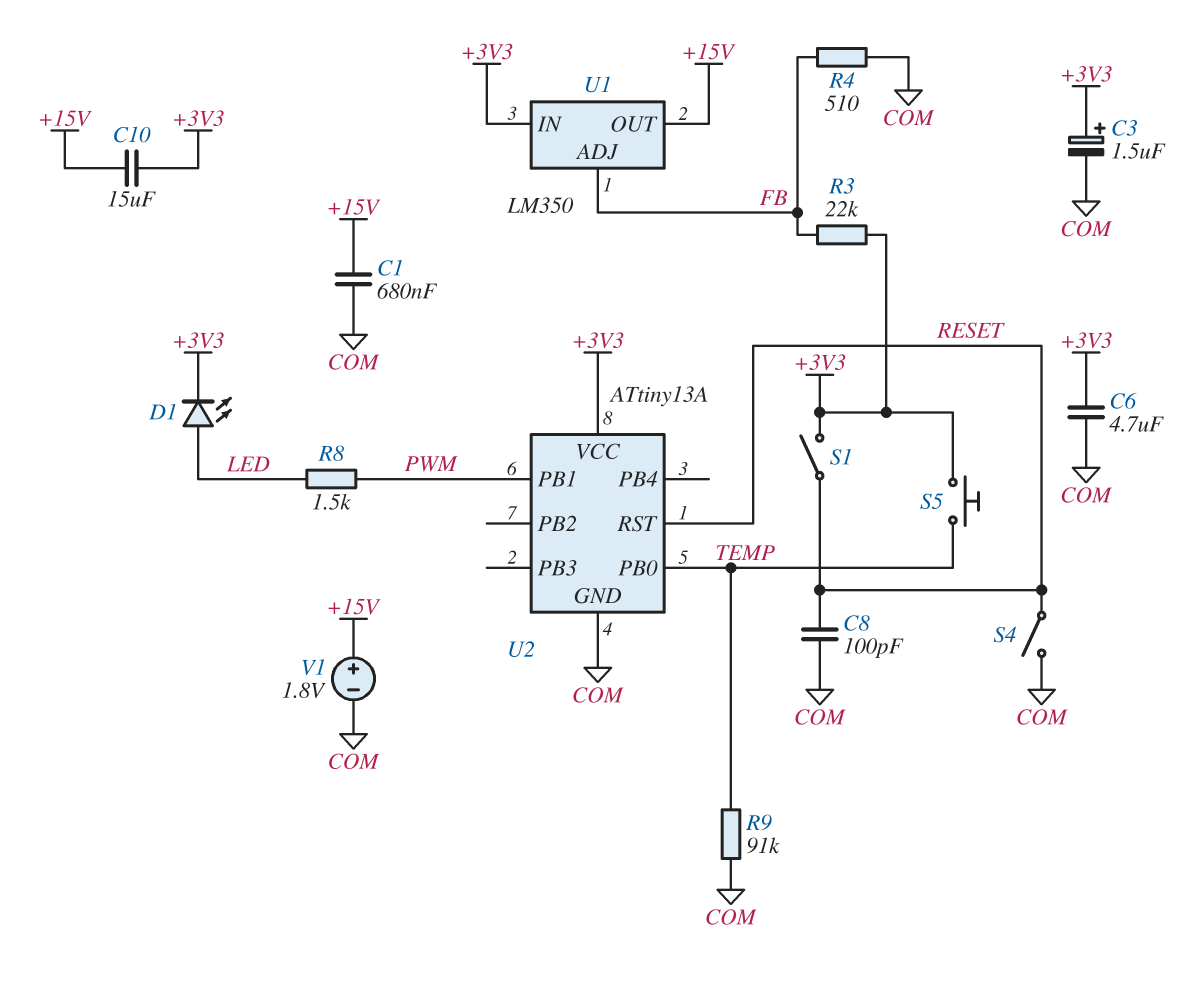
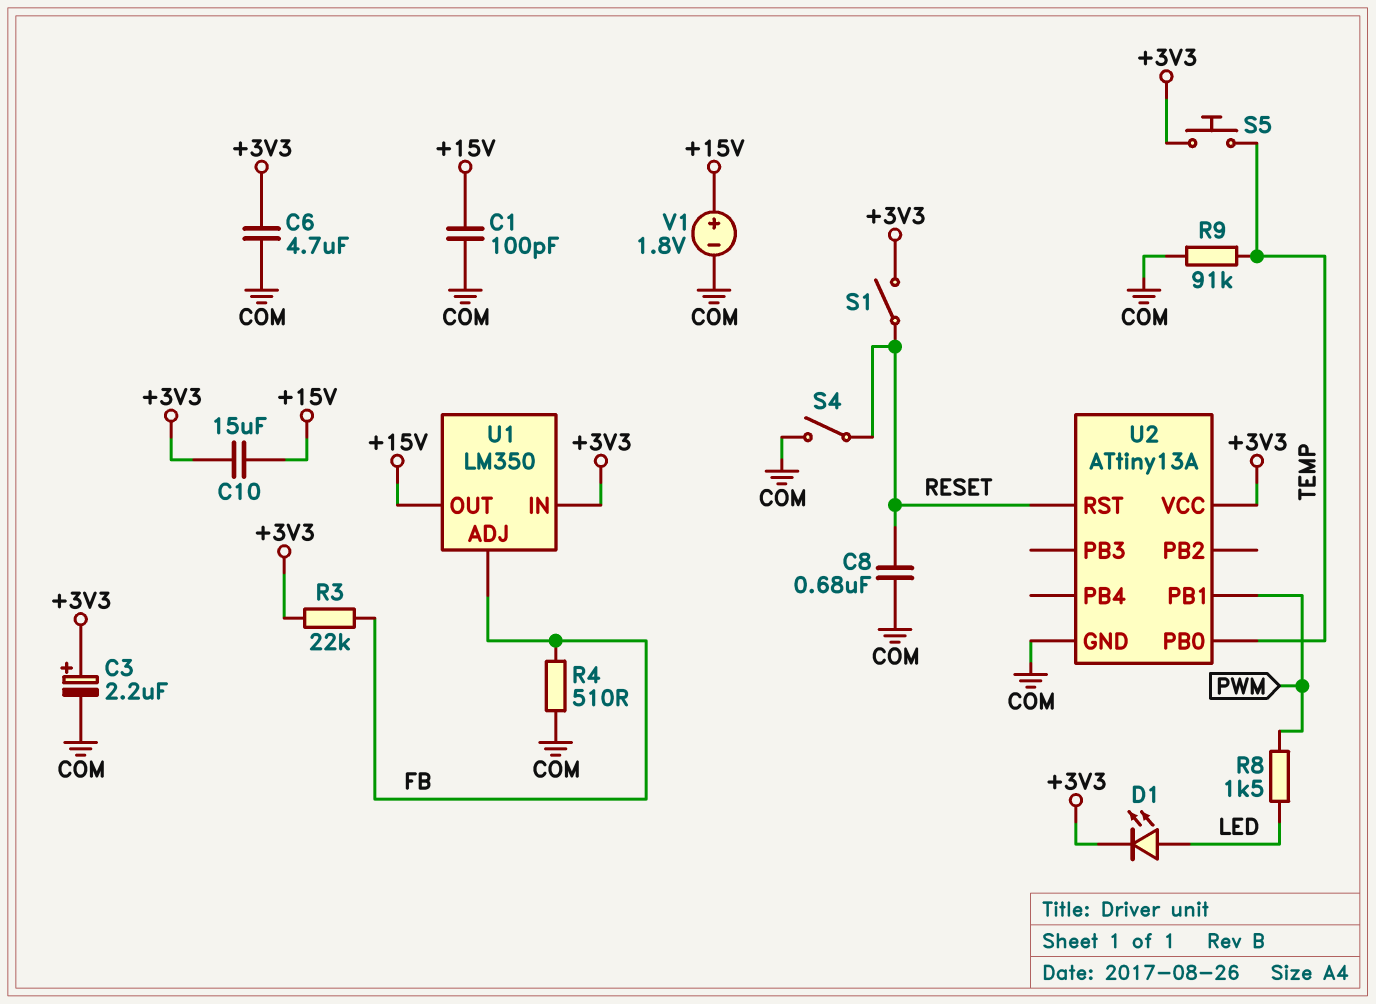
C1: 680nF (+15V, COM) -> 100pF (+15V, COM)
C3: 1.5uF (plus +3V3, minus COM) -> 2.2uF (plus +3V3, minus COM)
C8: 100pF (COM, RESET) -> 680nF (COM, RESET)

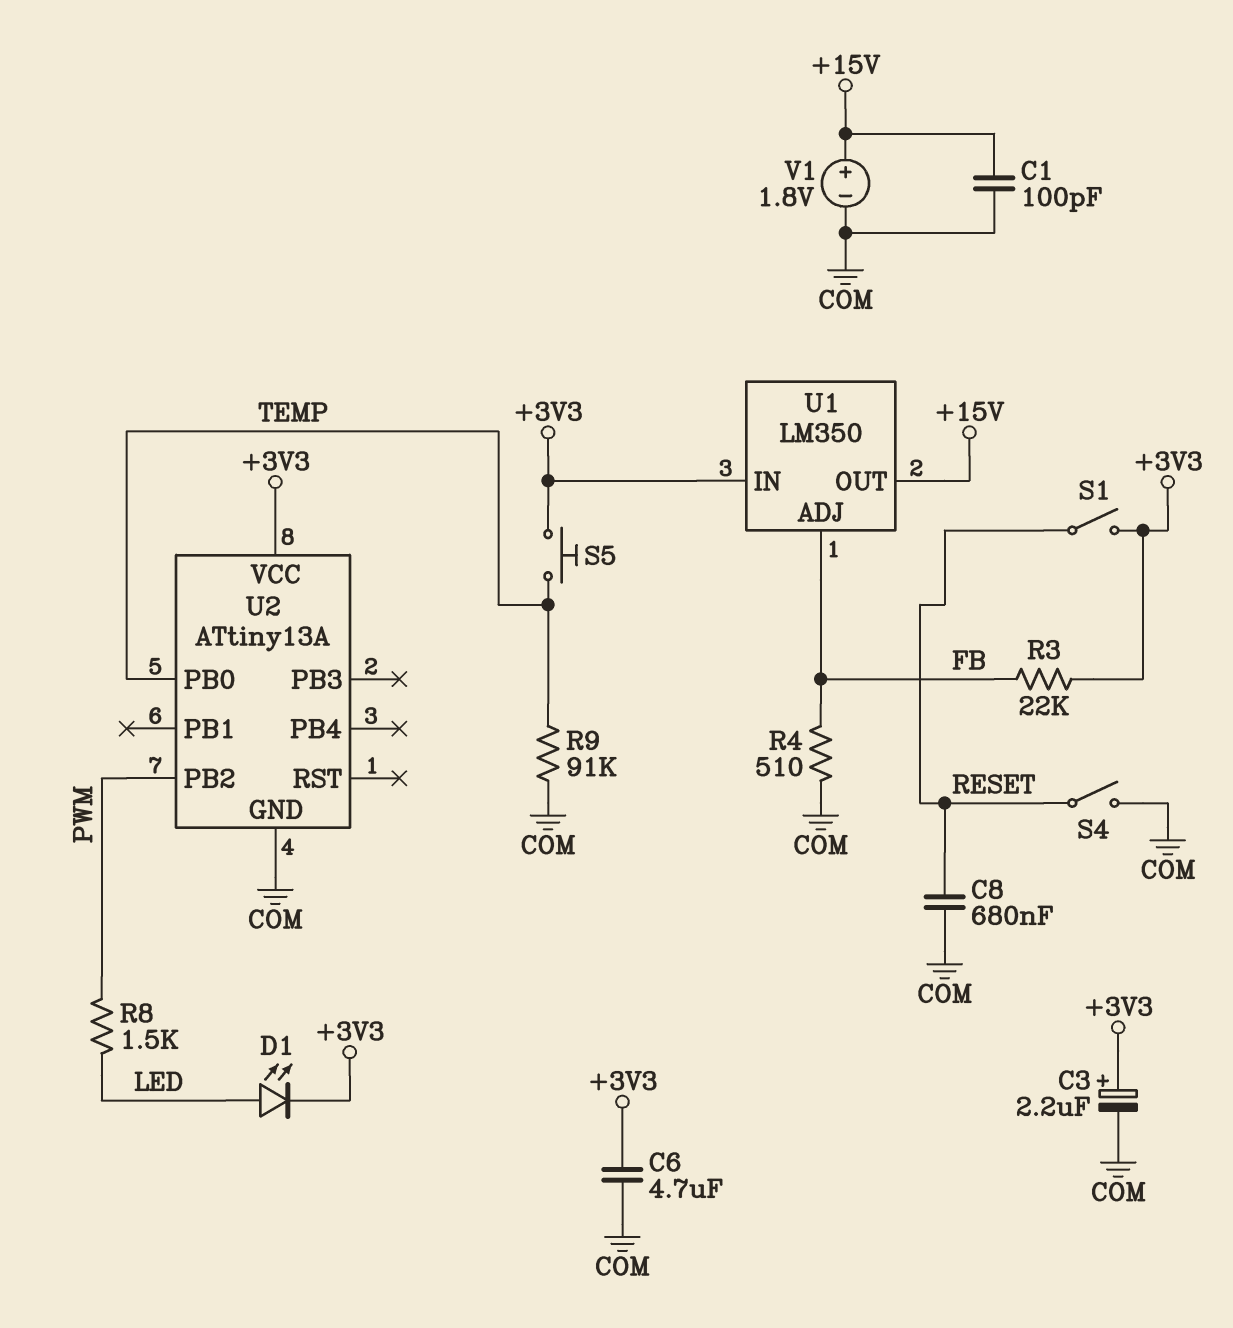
C10: 15uF (+3V3, +15V) -> none
U2 pin PB1: PWM -> none
U2 pin PB2: none -> PWM
U2 pin RST: RESET -> none

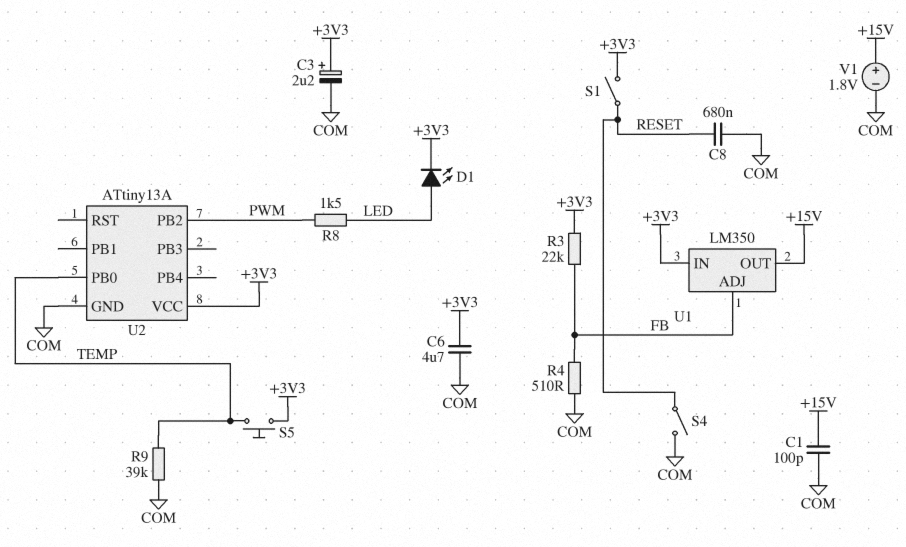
R9: 91k (COM, TEMP) -> 39k (COM, TEMP)

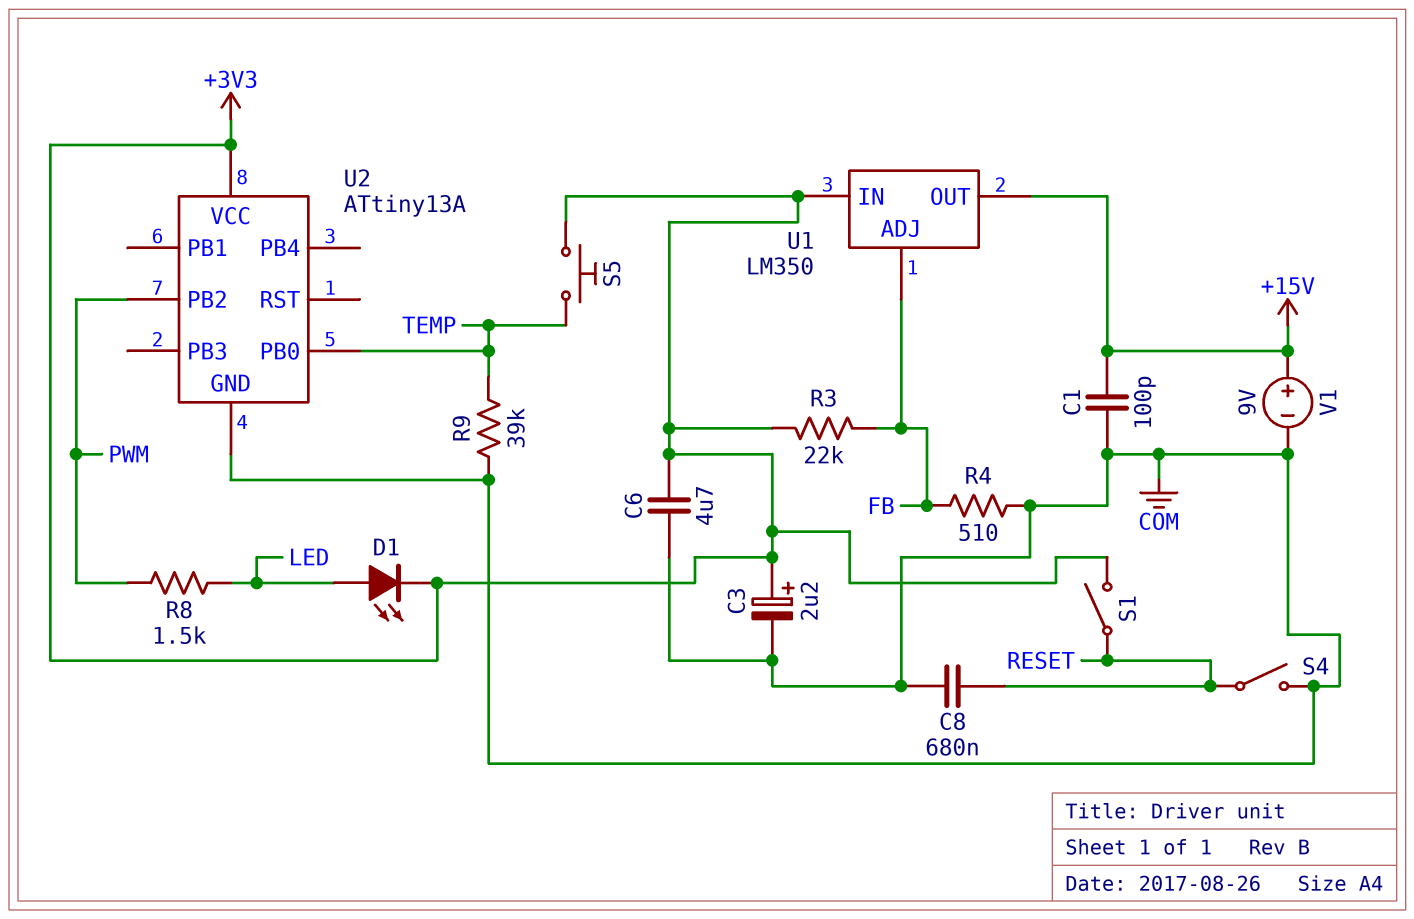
V1: 1.8V (plus +15V, minus COM) -> 9V (plus +15V, minus COM)

